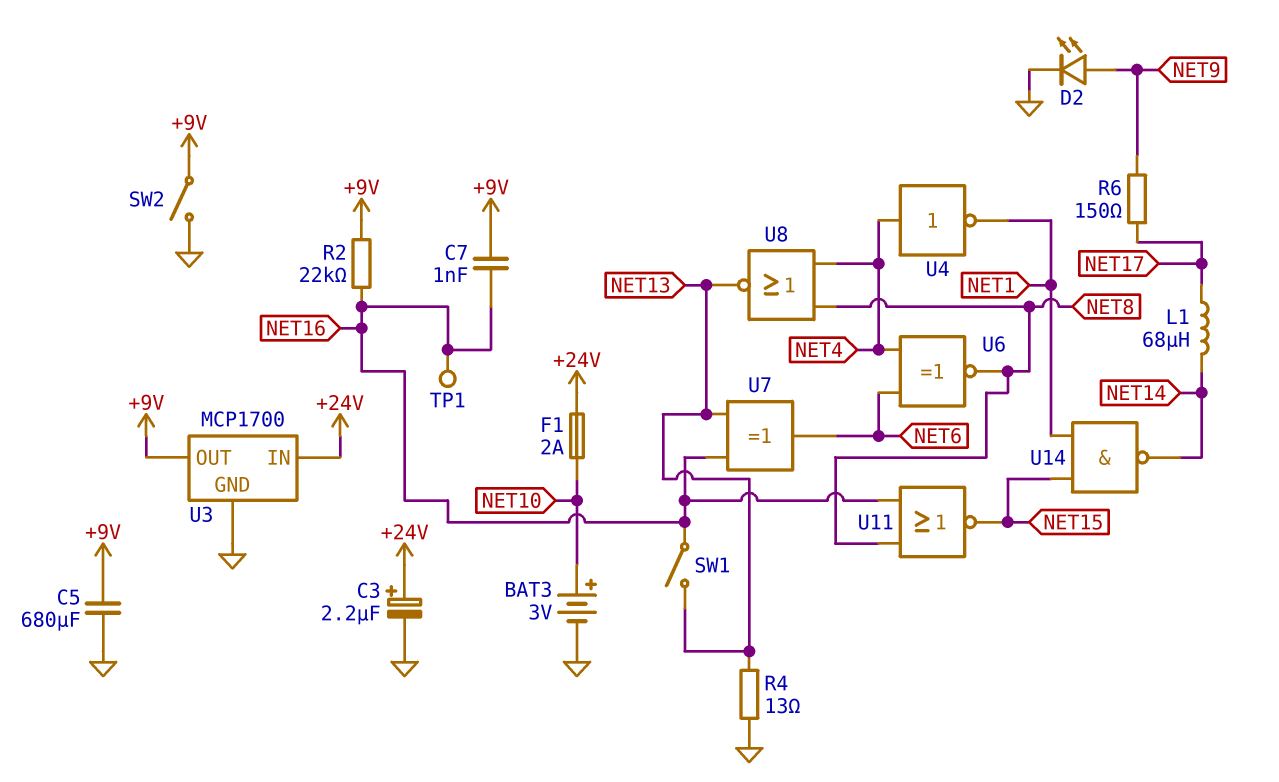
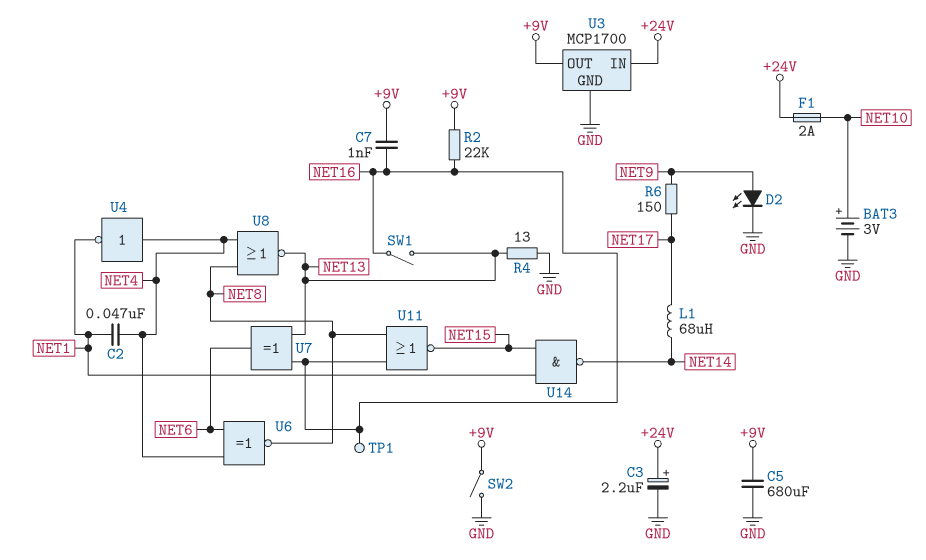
C2: none -> 47nF (NET1, NET4)

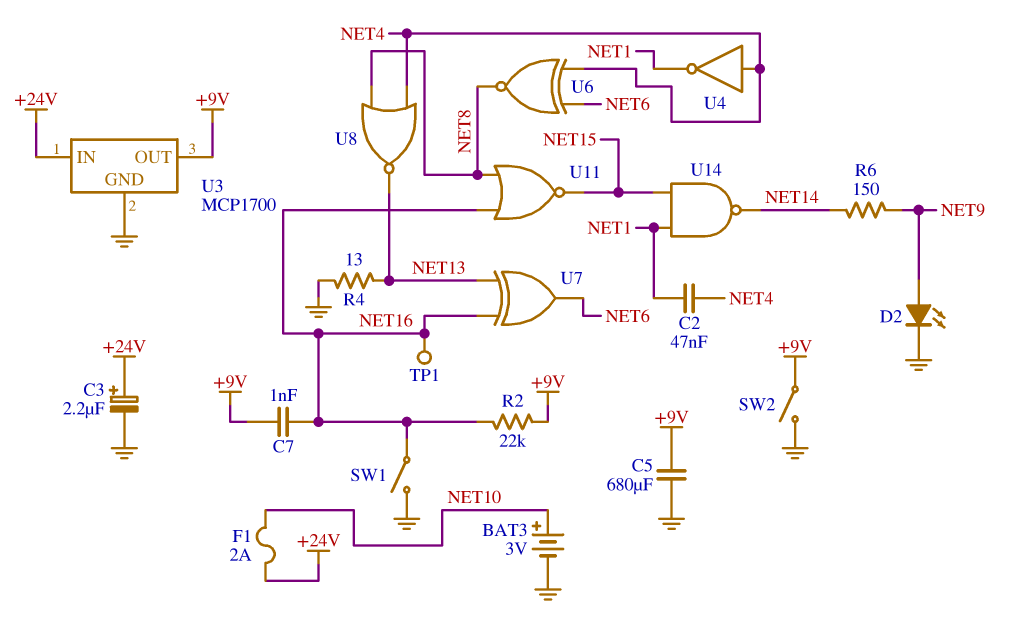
L1: 68uH (NET14, NET17) -> none
R6: 150 (NET9, NET17) -> 150 (NET9, NET14)
SW1: switch (NET13, NET16) -> switch (GND, NET16)

